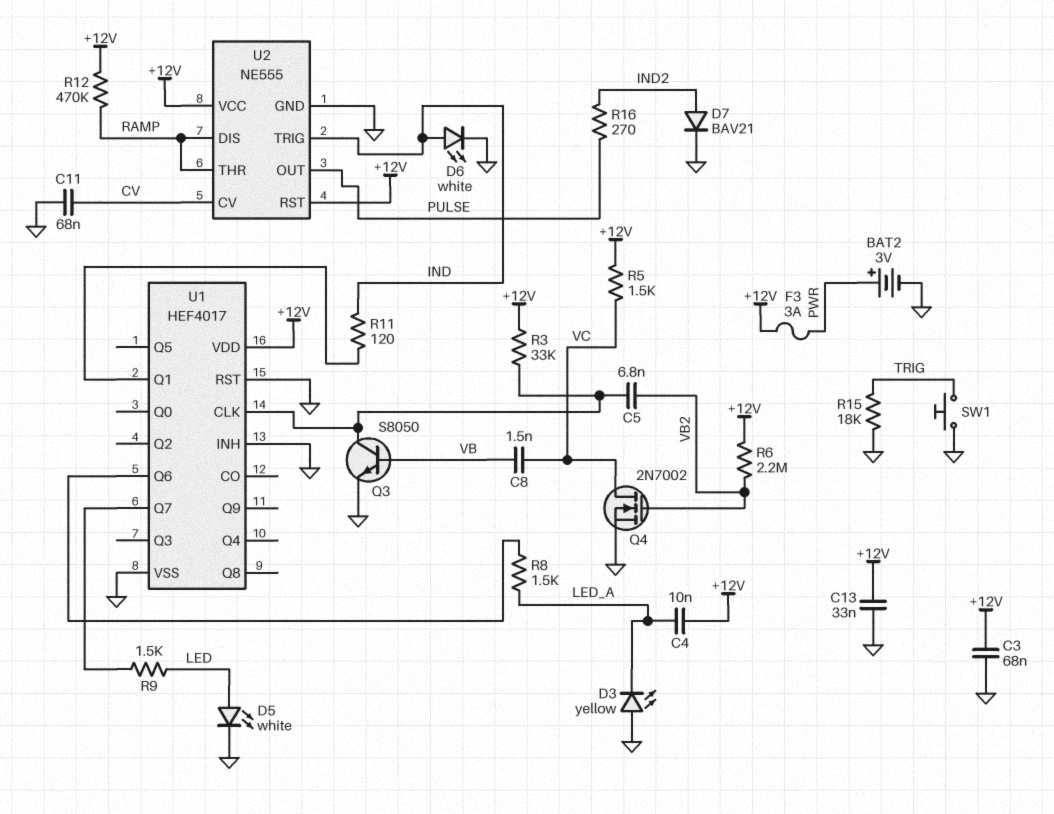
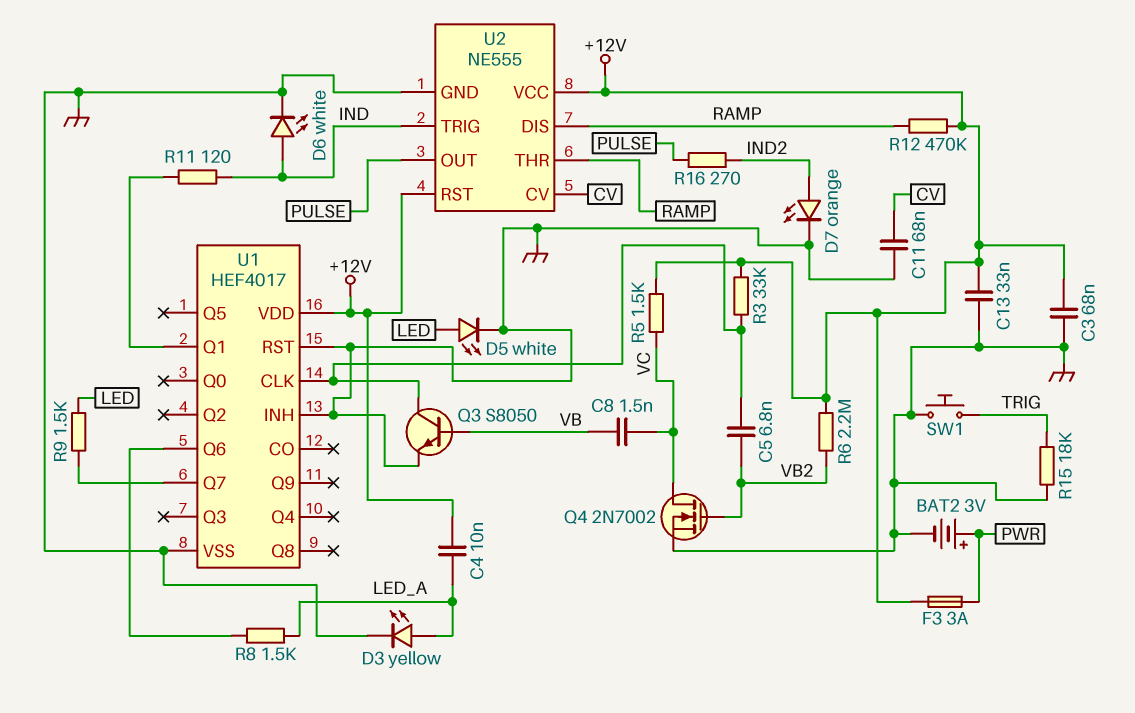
D3: LED yellow (A GND, K LED_A) -> LED yellow (A LED_A, K GND)
D7: diode BAV21 (A IND2, K GND) -> LED orange (A IND2, K GND)

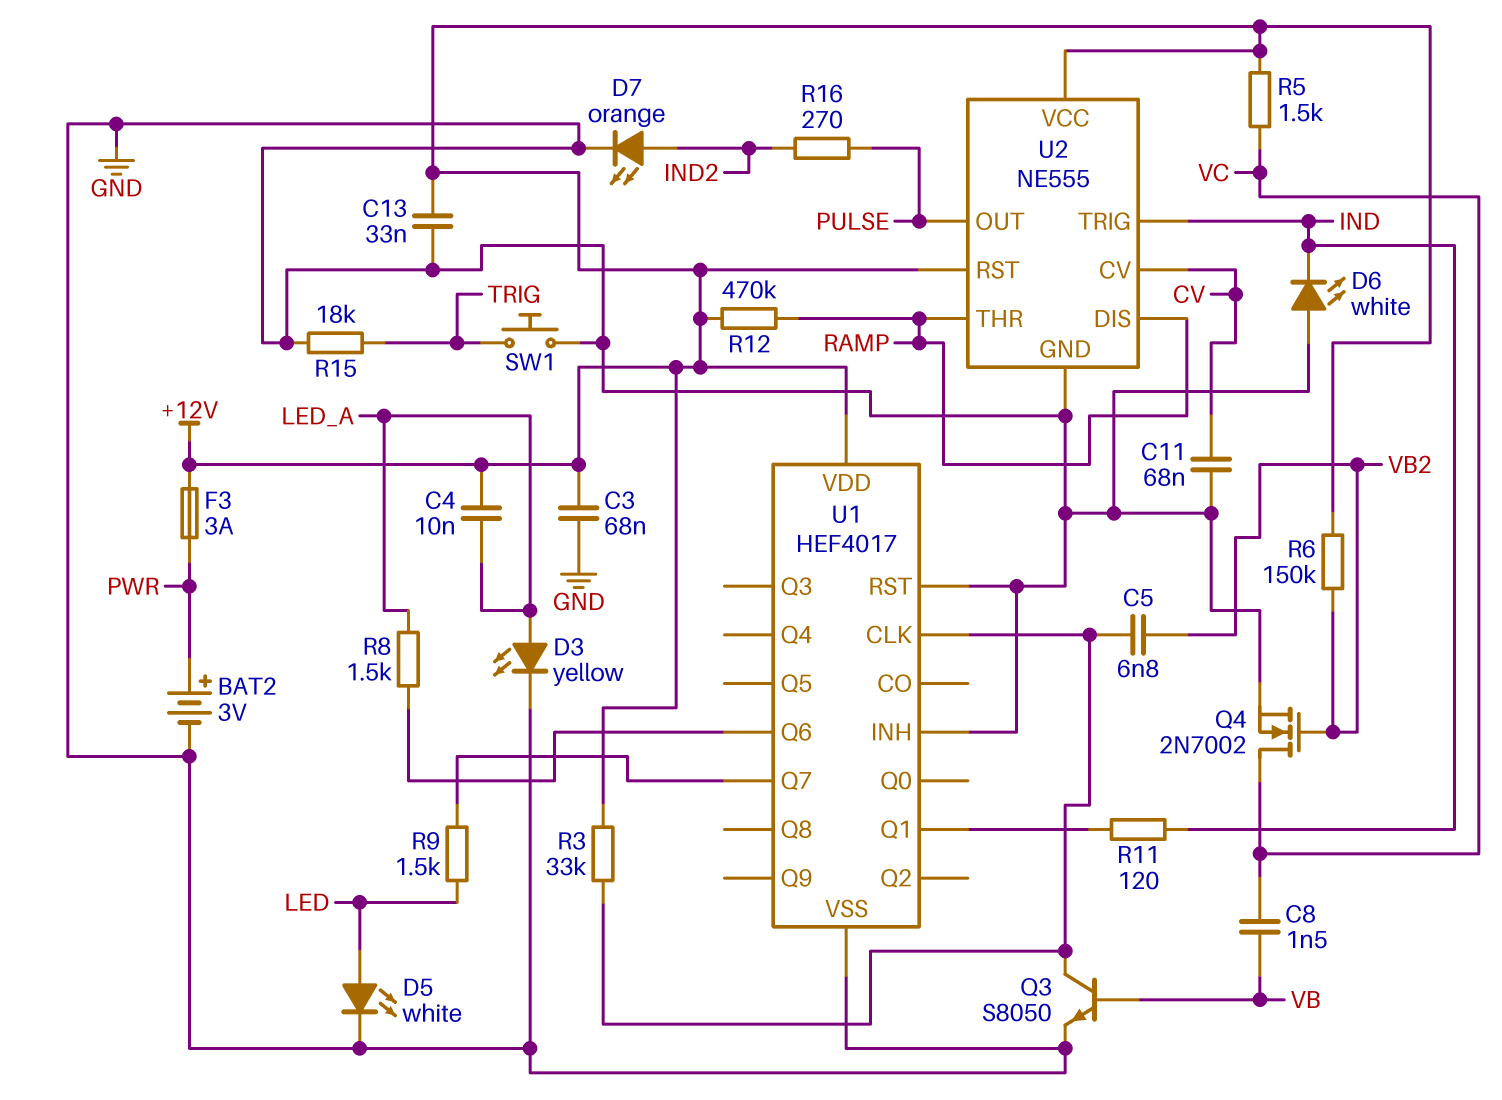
D6: LED white (A IND, K GND) -> LED white (A GND, K IND)
R6: 2.2M (+12V, VB2) -> 150k (+12V, VB2)

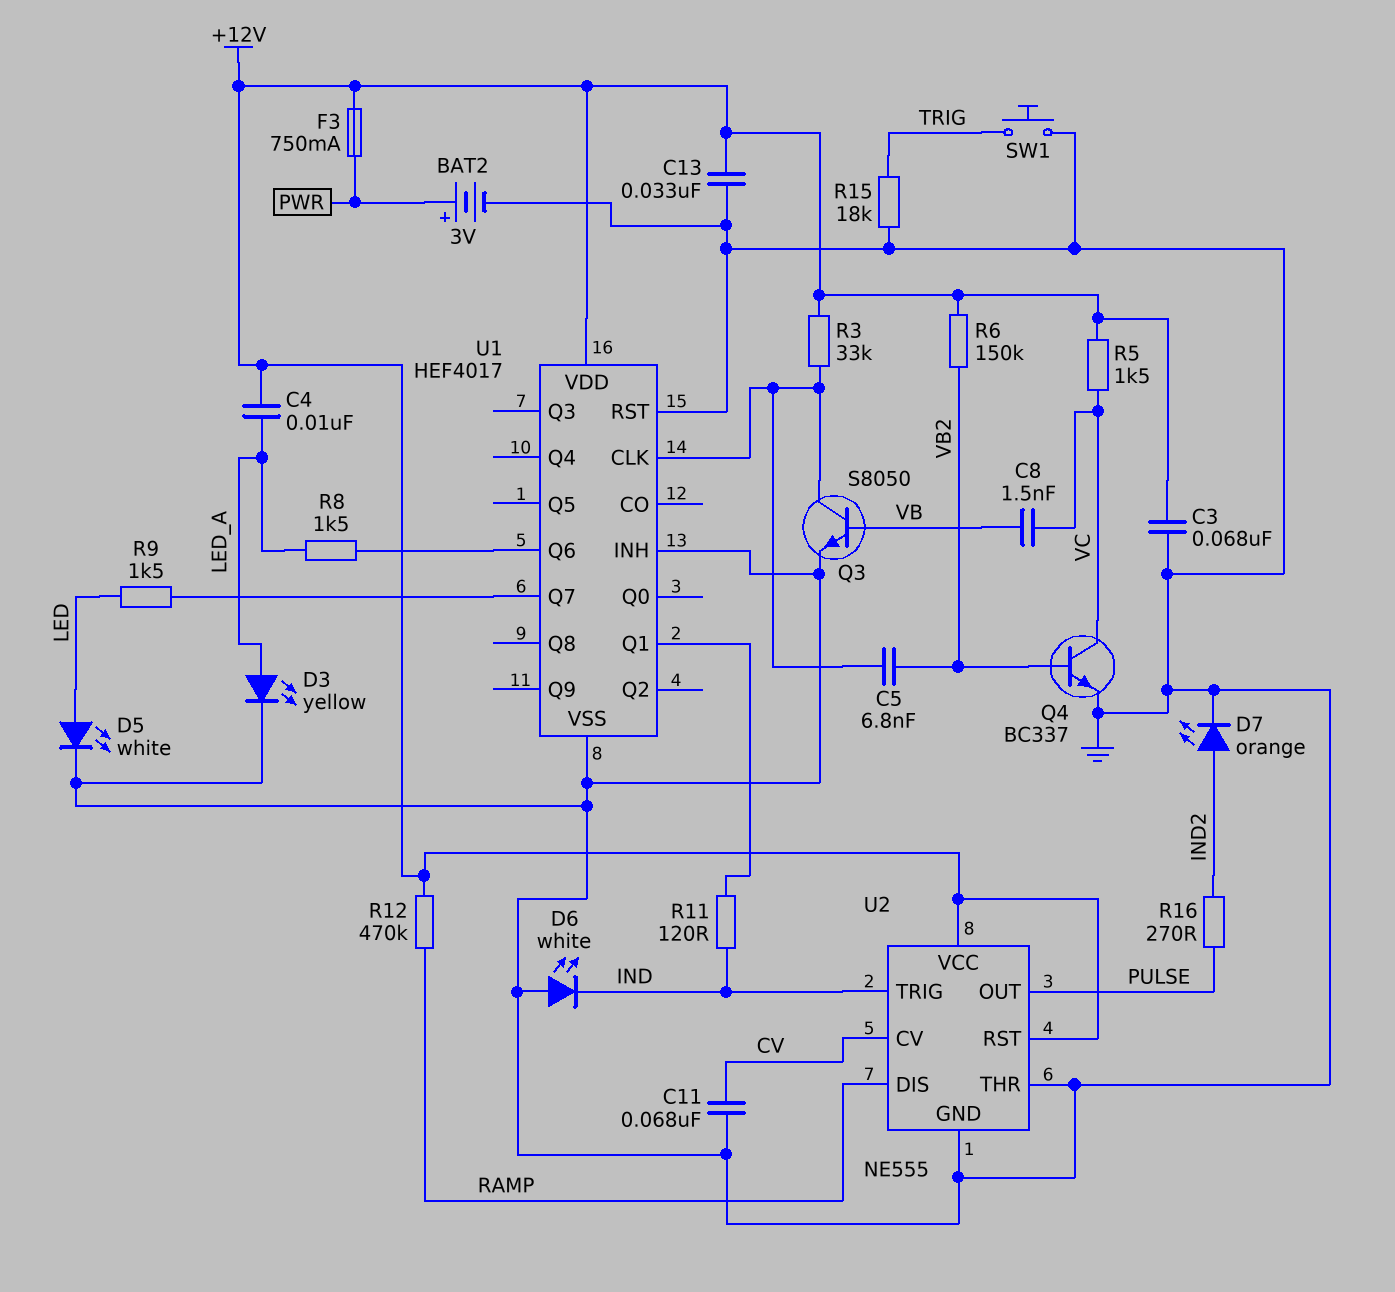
F3: 3A (+12V, PWR) -> 750mA (+12V, PWR)
Q4: NMOS 2N7002 (G VB2, D VC, S GND) -> NPN BC337 (B VB2, C VC, E GND)
U2 pin THR: RAMP -> GND

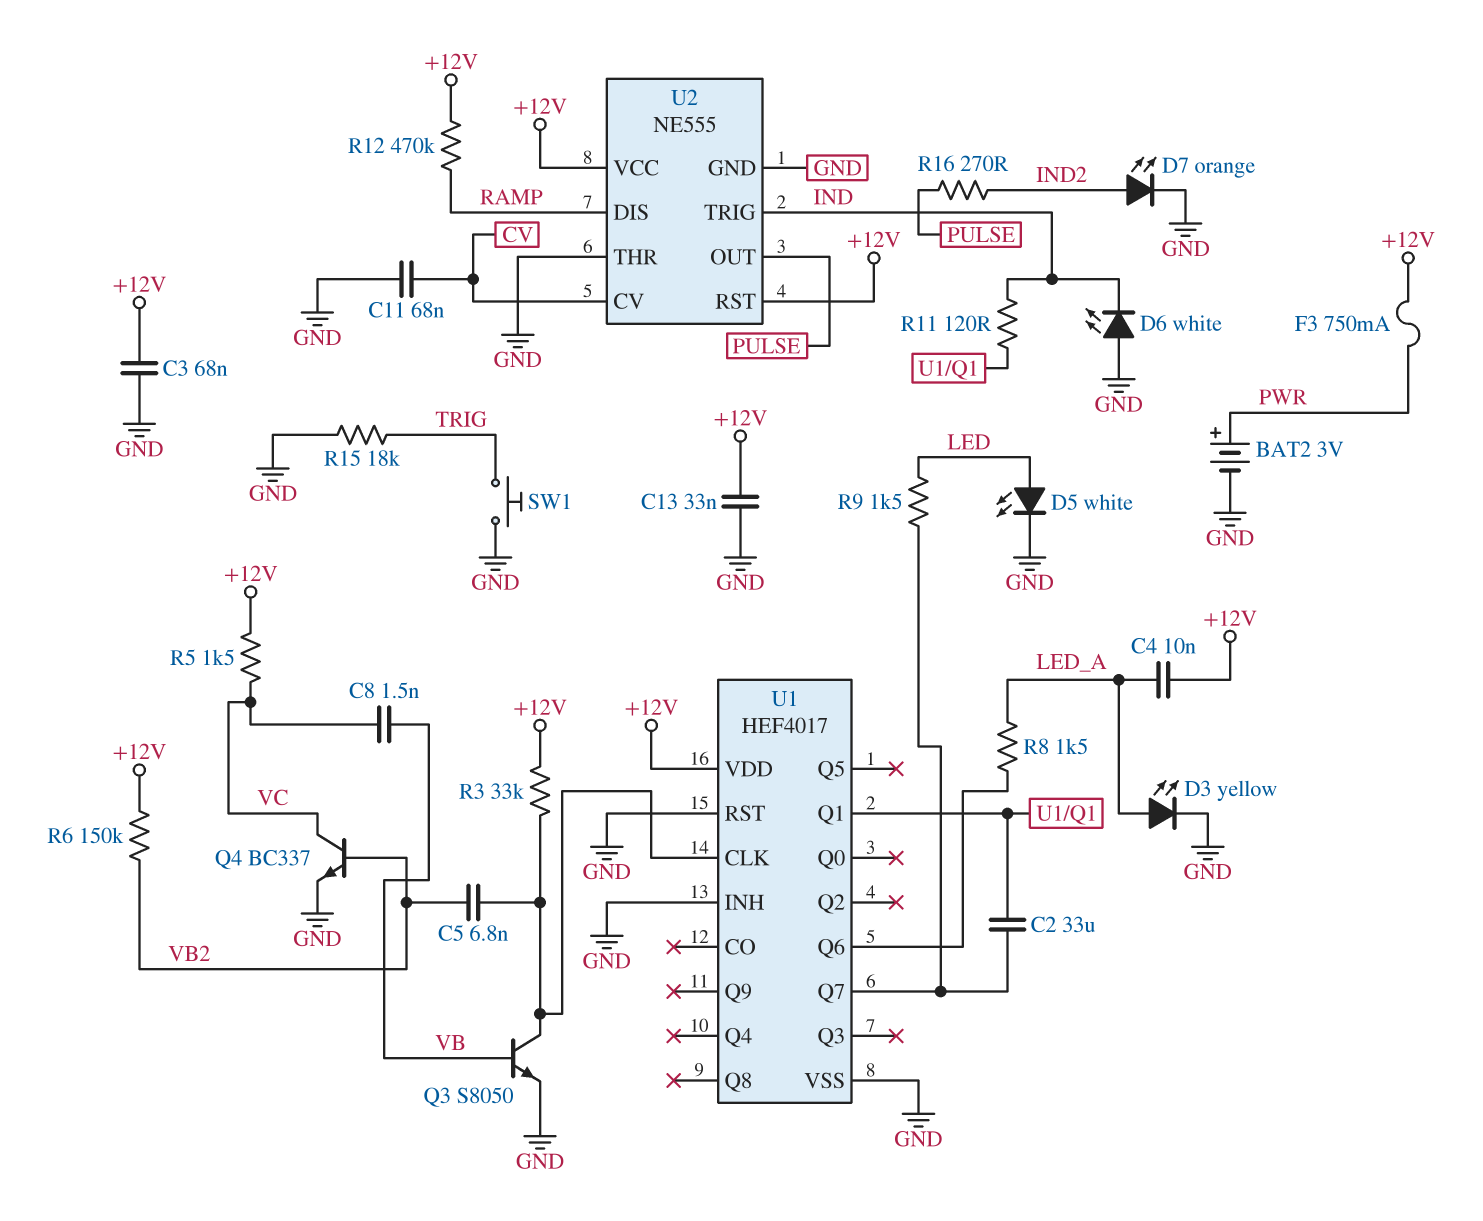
C2: none -> 33uF (U1/Q1, U1/Q7)

